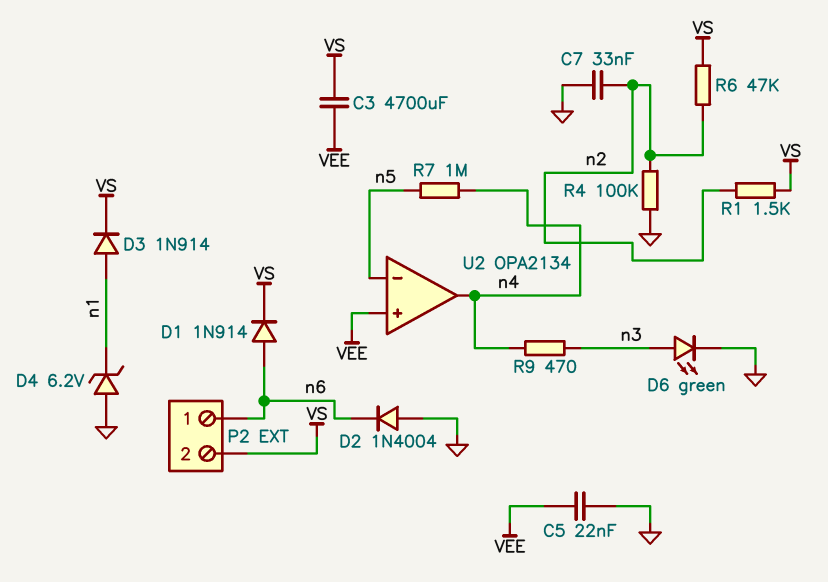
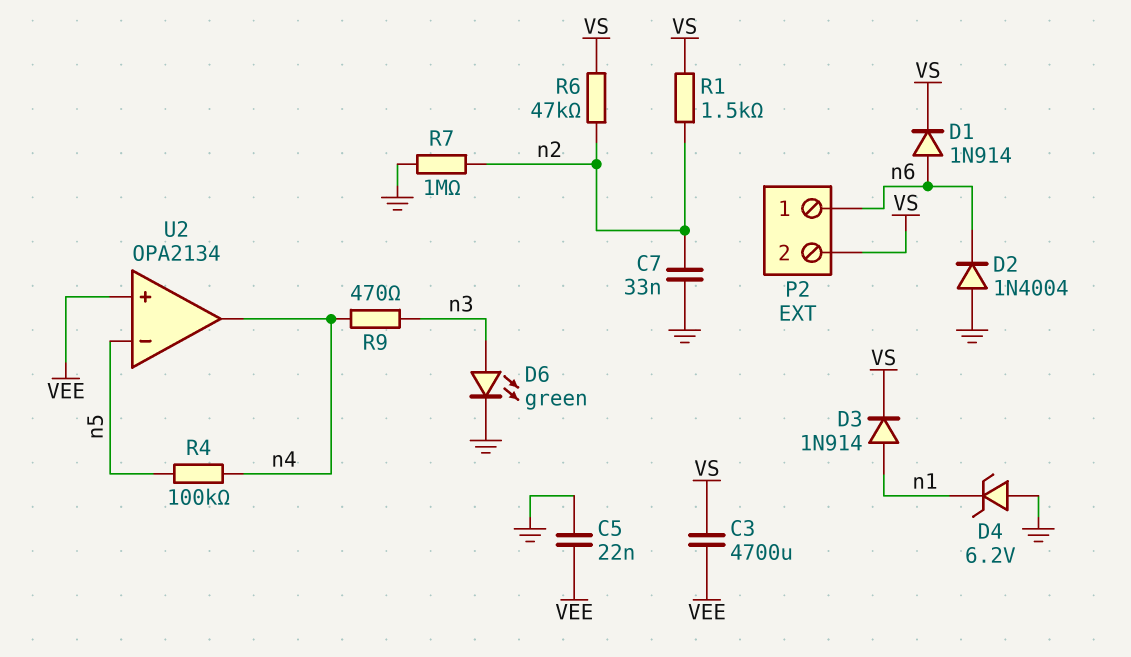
R4: 100k (GND, n2) -> 100k (n4, n5)
R7: 1M (n4, n5) -> 1M (GND, n2)

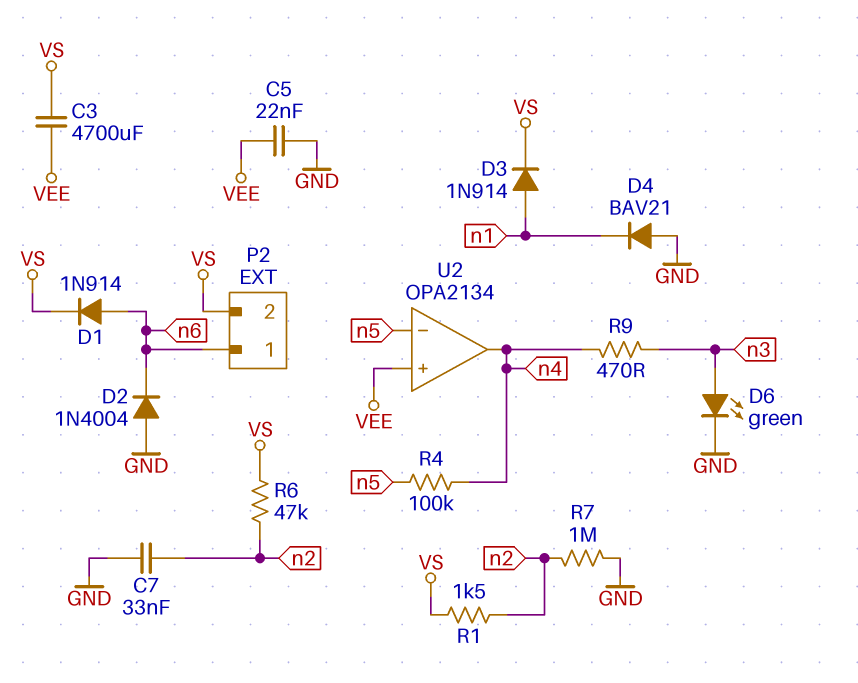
D4: zener 6.2V (A GND, K n1) -> diode BAV21 (A GND, K n1)

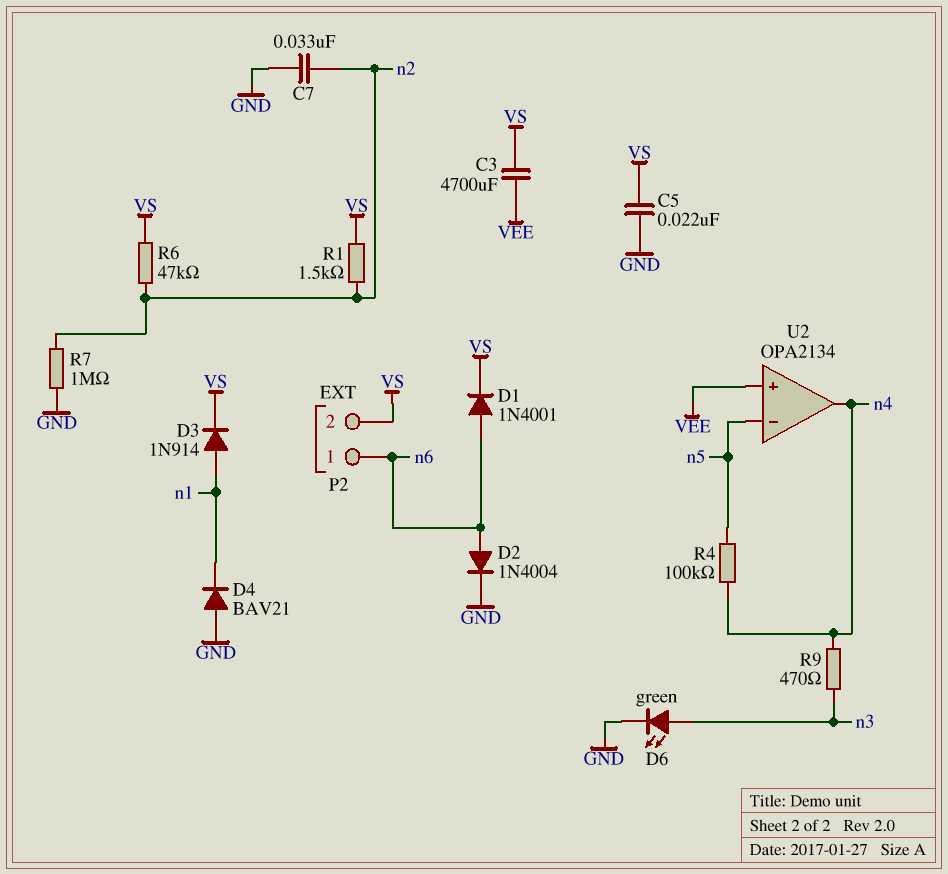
C5: 22nF (GND, VEE) -> 22nF (GND, VS)
D1: diode 1N914 (A n6, K VS) -> diode 1N4001 (A n6, K VS)
D2: diode 1N4004 (A GND, K n6) -> diode 1N4004 (A n6, K GND)

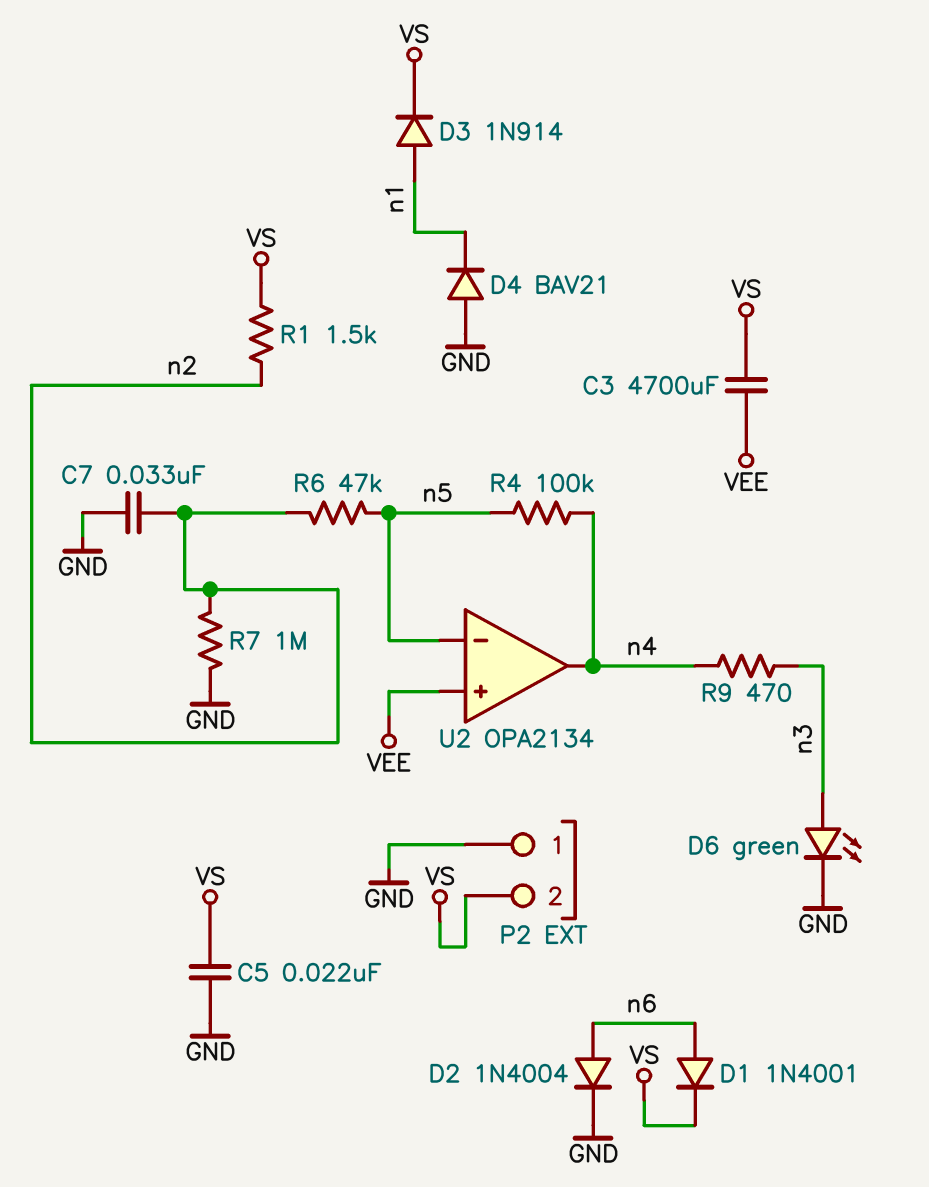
P2 pin 1: n6 -> GND
R6: 47k (VS, n2) -> 47k (n2, n5)

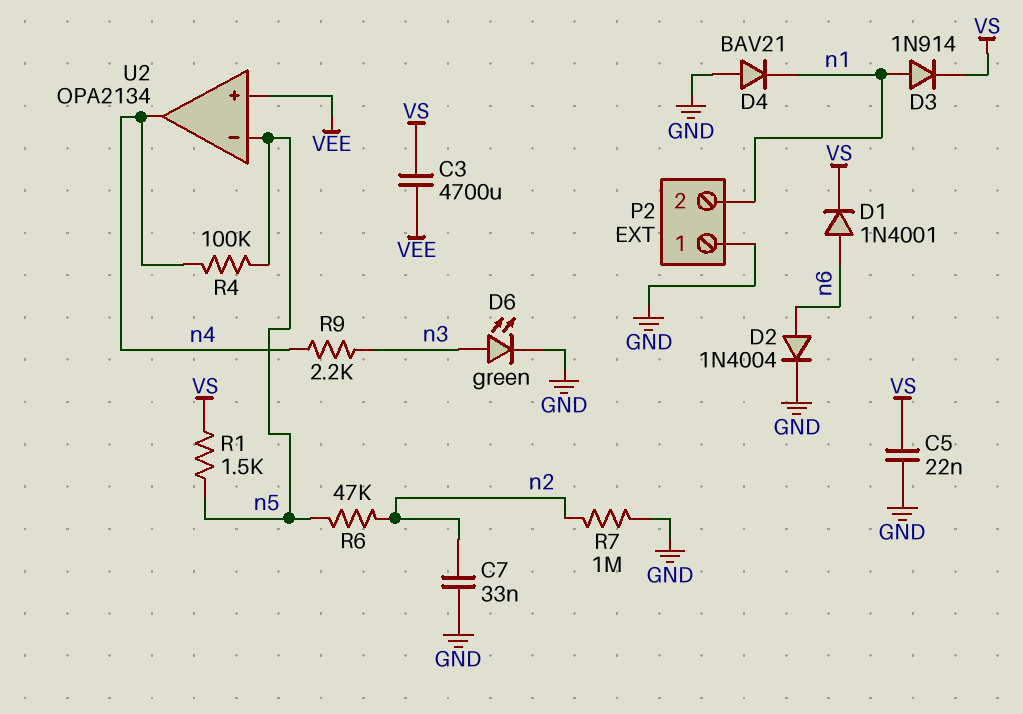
P2 pin 2: VS -> n1
R1: 1.5k (VS, n2) -> 1.5k (VS, n5)
R9: 470 (n3, n4) -> 2.2k (n3, n4)

